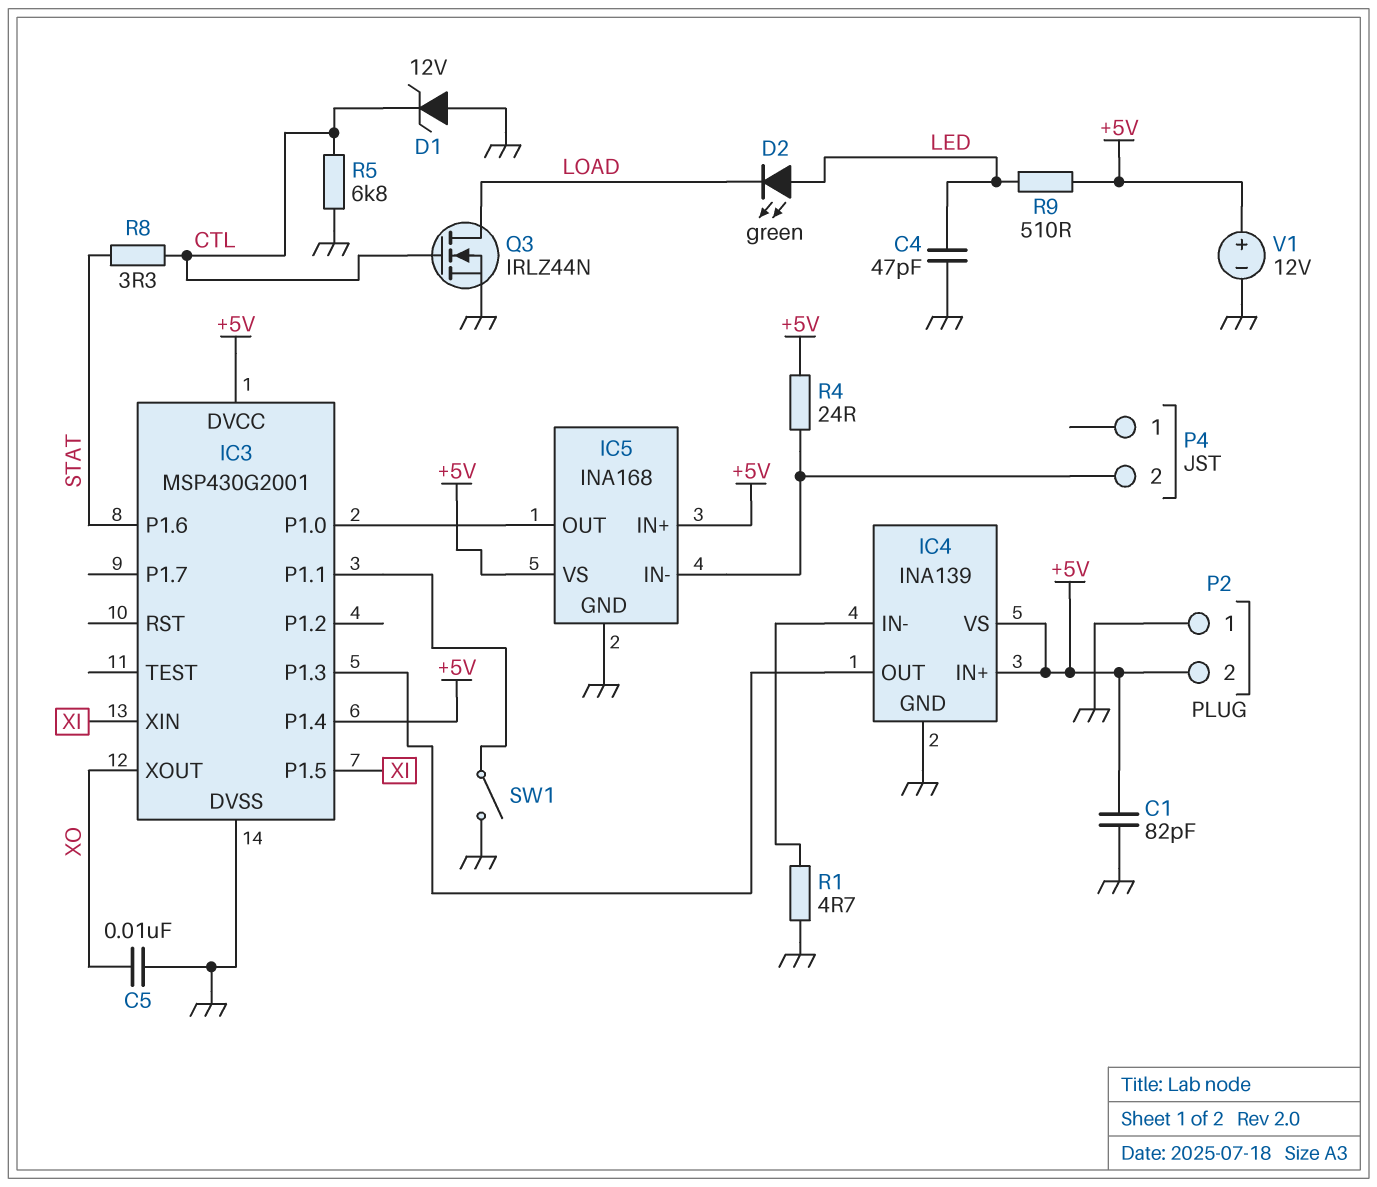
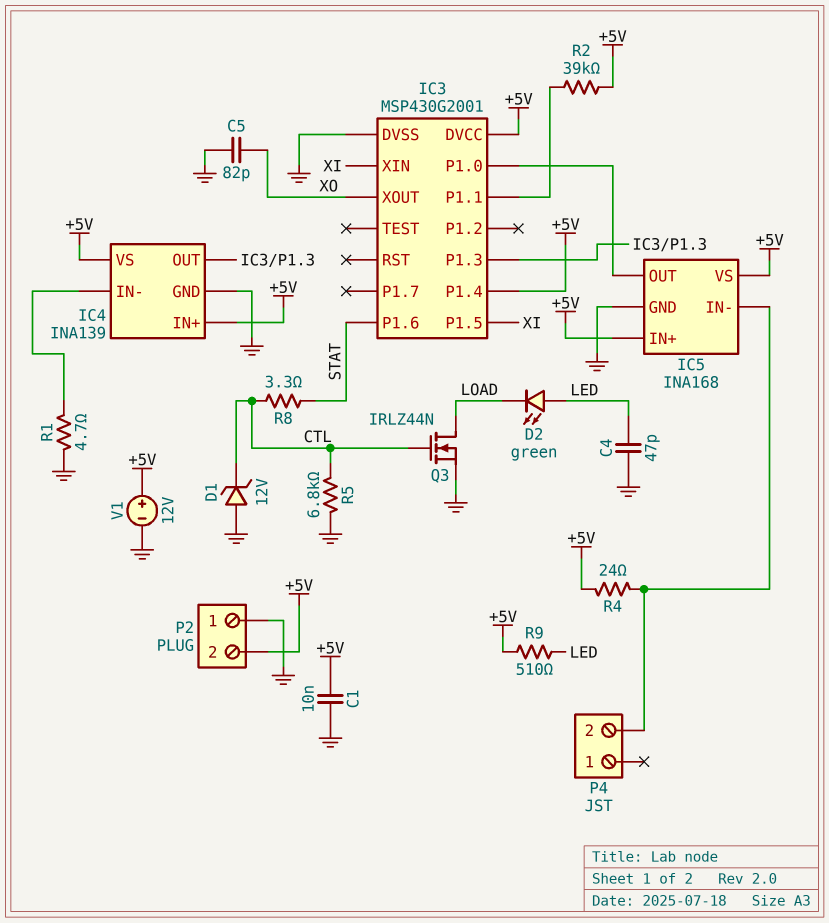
C1: 82pF (+5V, GND) -> 10nF (+5V, GND)
C5: 10nF (GND, XO) -> 82pF (GND, XO)
R2: none -> 39k (+5V, IC3/P1.1)
SW1: switch (GND, IC3/P1.1) -> none

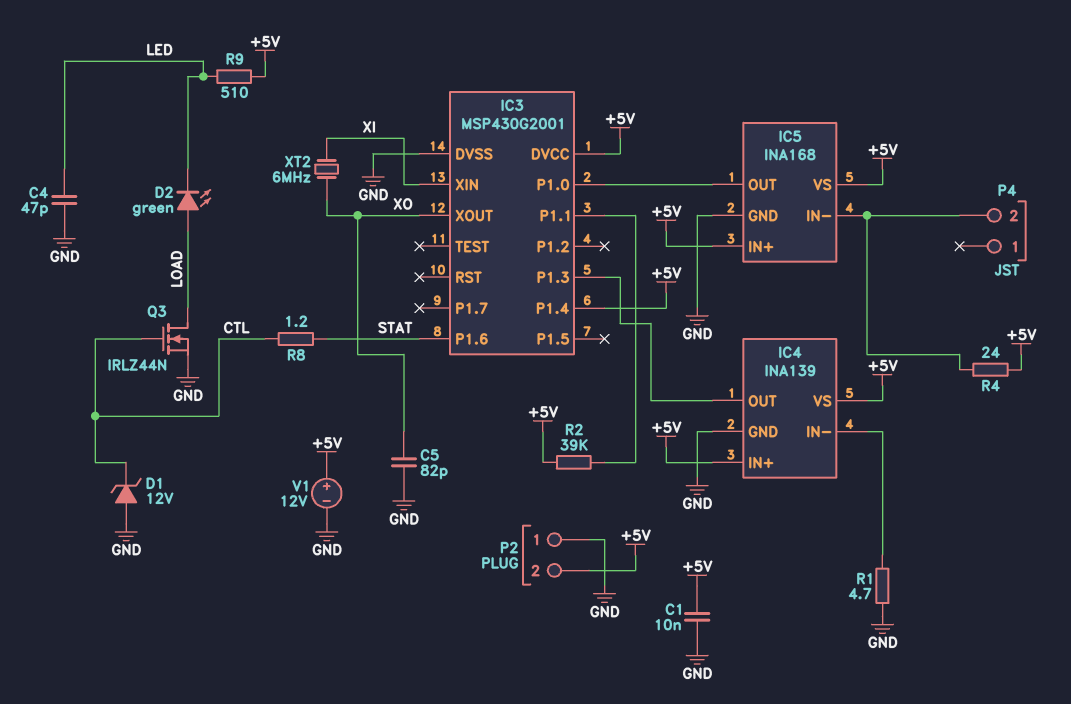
D2: LED green (A LED, K LOAD) -> LED green (A LOAD, K LED)
IC3 pin P1.5: XI -> none
R5: 6.8k (CTL, GND) -> none
R8: 3.3 (CTL, STAT) -> 1.2 (CTL, STAT)
XT2: none -> 6MHz (XI, XO)

